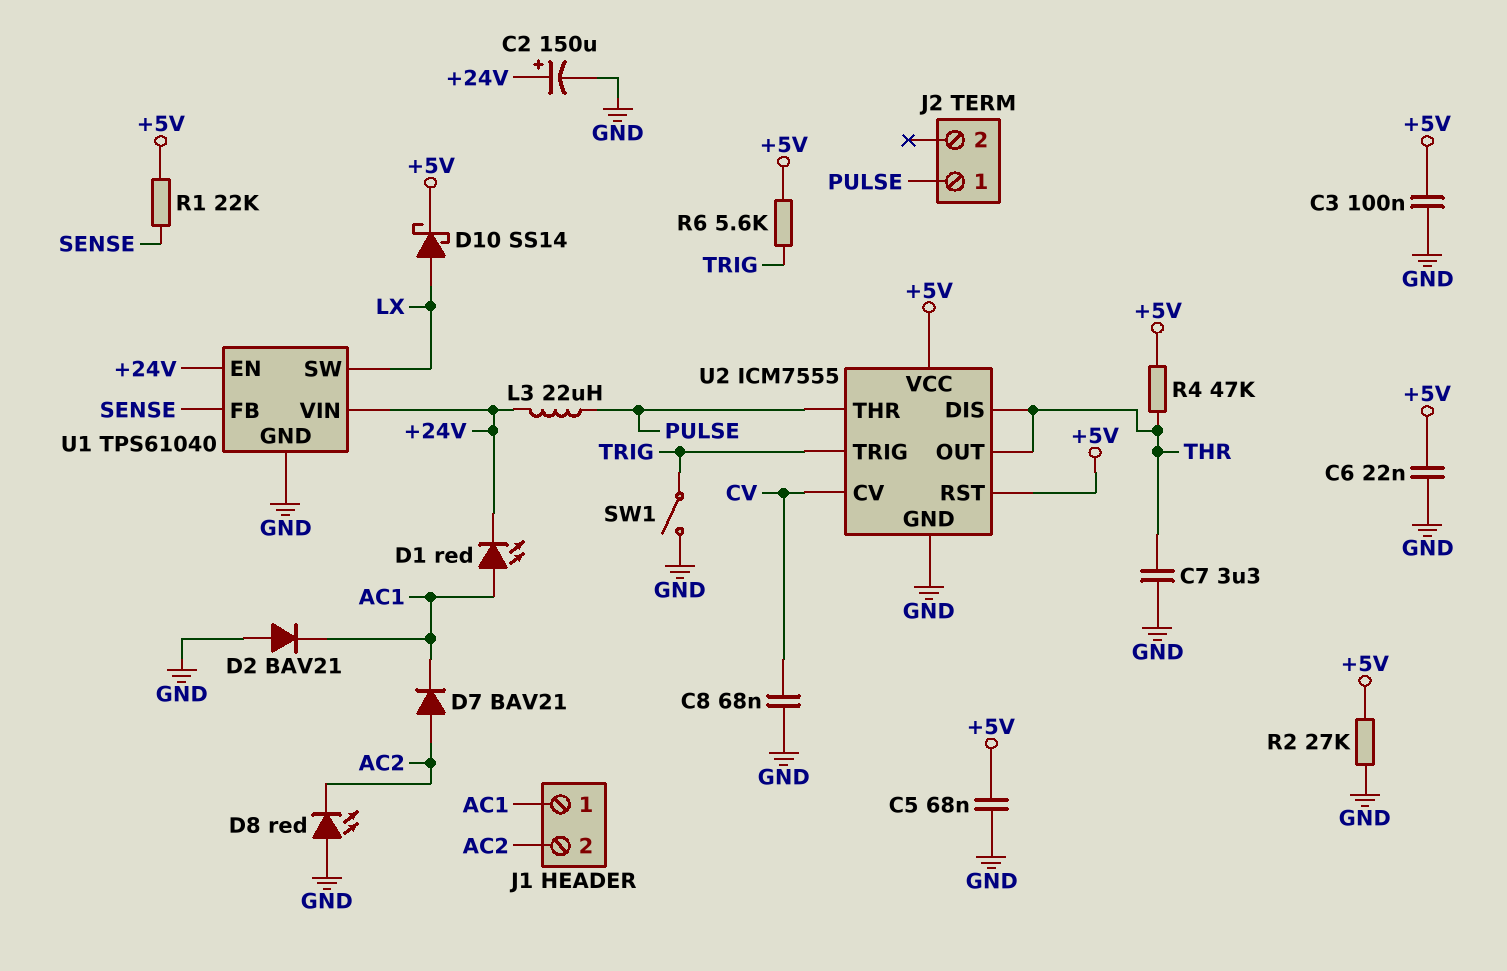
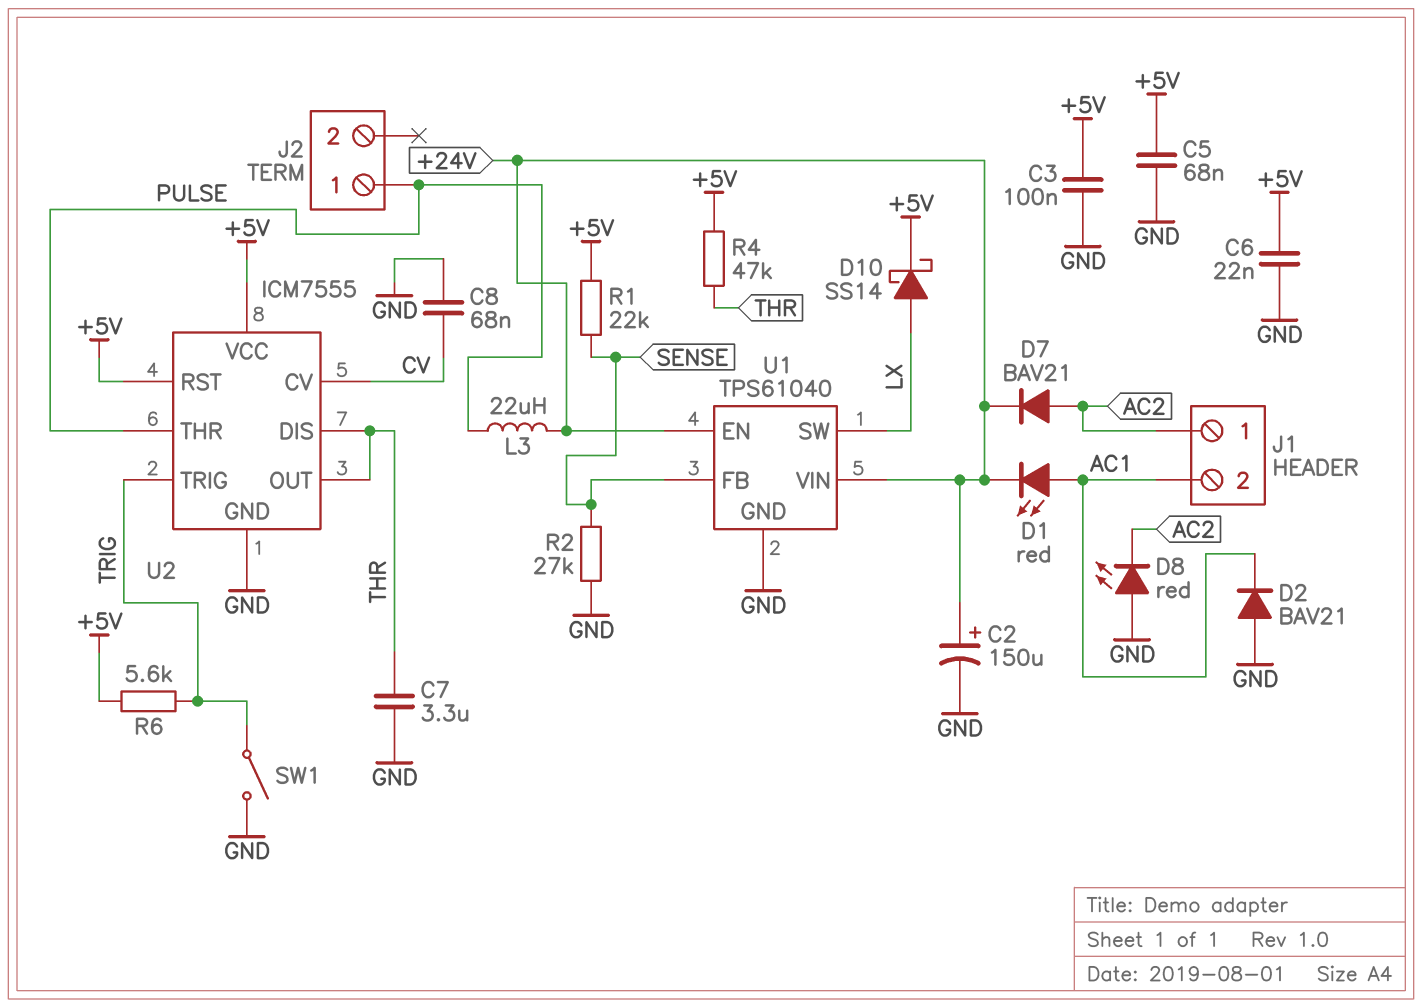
D7: diode BAV21 (A AC2, K AC1) -> diode BAV21 (A AC2, K +24V)
J1 pin 1: AC1 -> AC2
J1 pin 2: AC2 -> AC1
R2: 27k (+5V, GND) -> 27k (GND, SENSE)

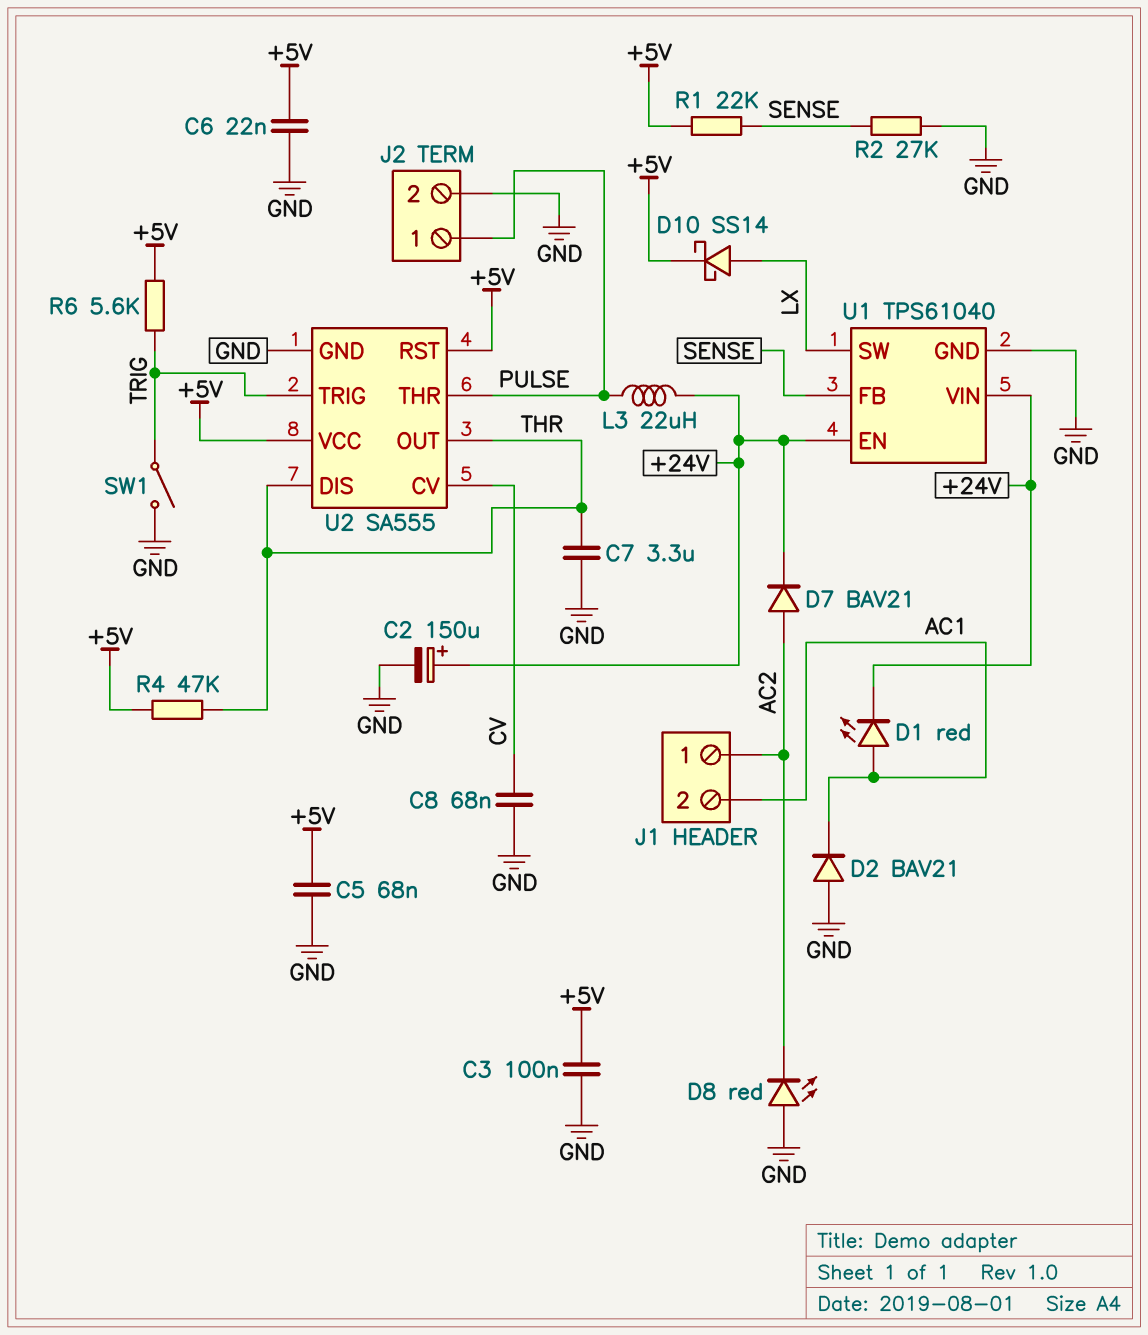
J2 pin 2: none -> GND
U2: ICM7555 -> SA555

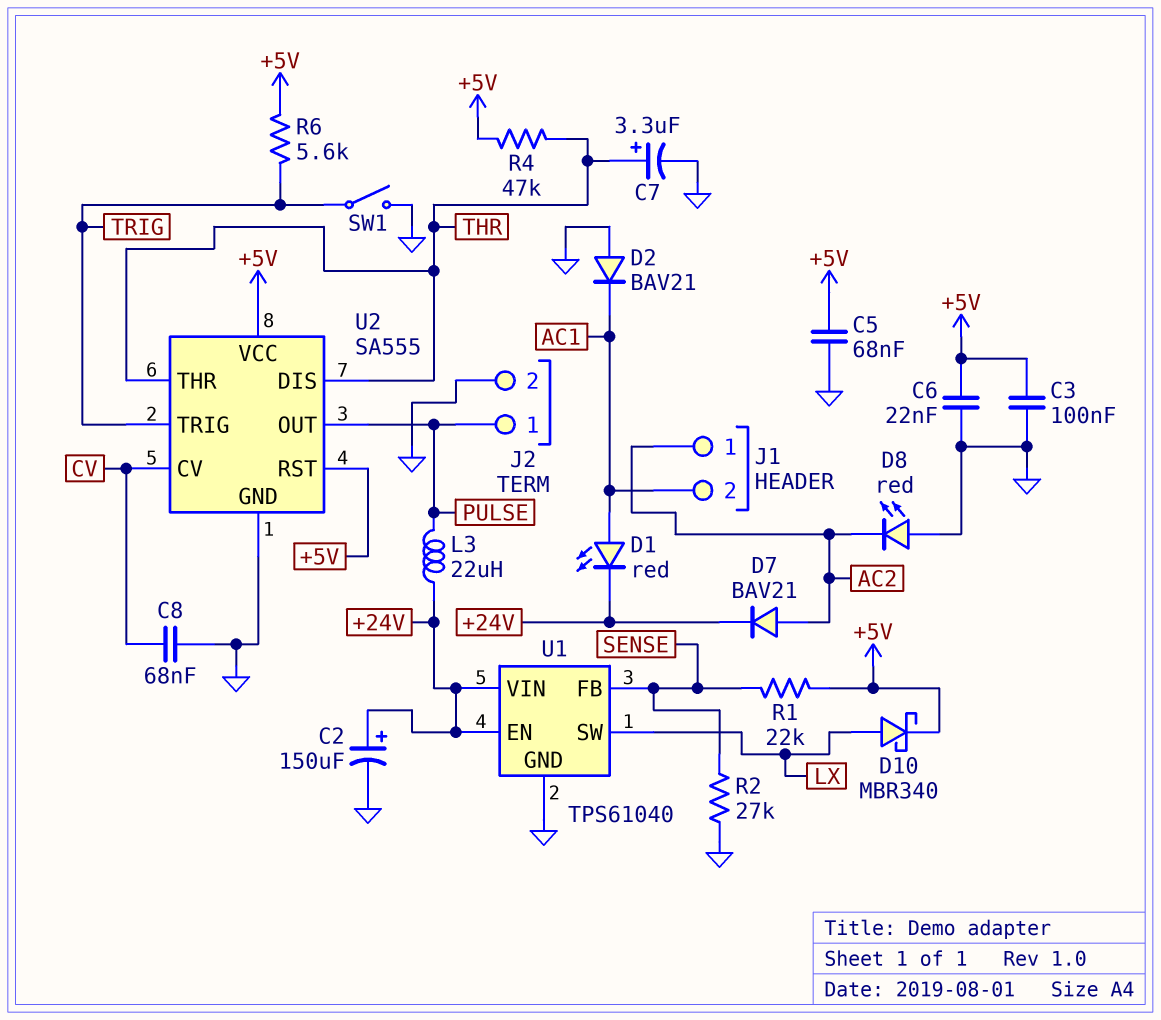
C7: 3.3uF (GND, THR) -> 3.3uF (plus THR, minus GND)
D10: schottky SS14 (A LX, K +5V) -> schottky MBR340 (A LX, K +5V)
U2 pin OUT: THR -> PULSE
U2 pin THR: PULSE -> THR

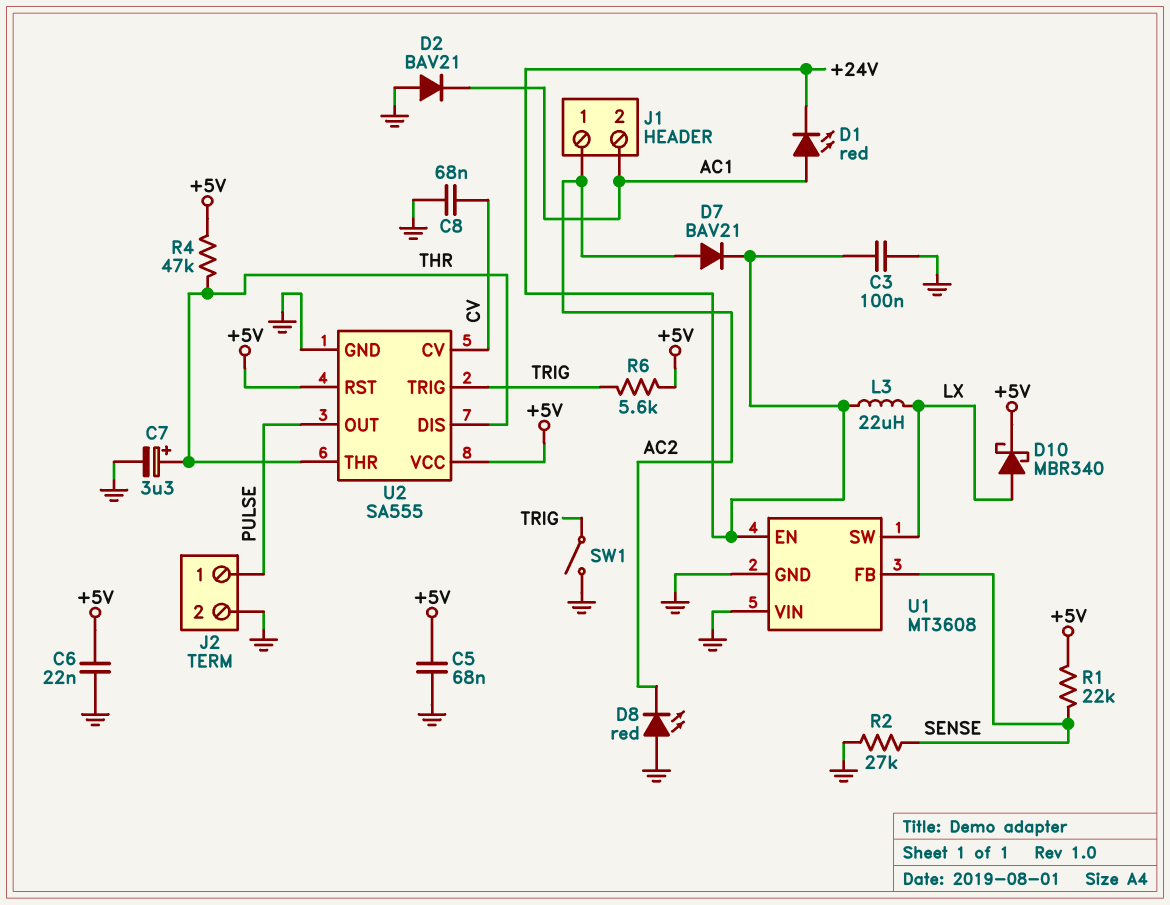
C2: 150uF (plus +24V, minus GND) -> none
C3: 100nF (+5V, GND) -> 100nF (+24V, GND)
L3: 22uH (+24V, PULSE) -> 22uH (+24V, LX)
U1: TPS61040 -> MT3608
U1 pin VIN: +24V -> GND

